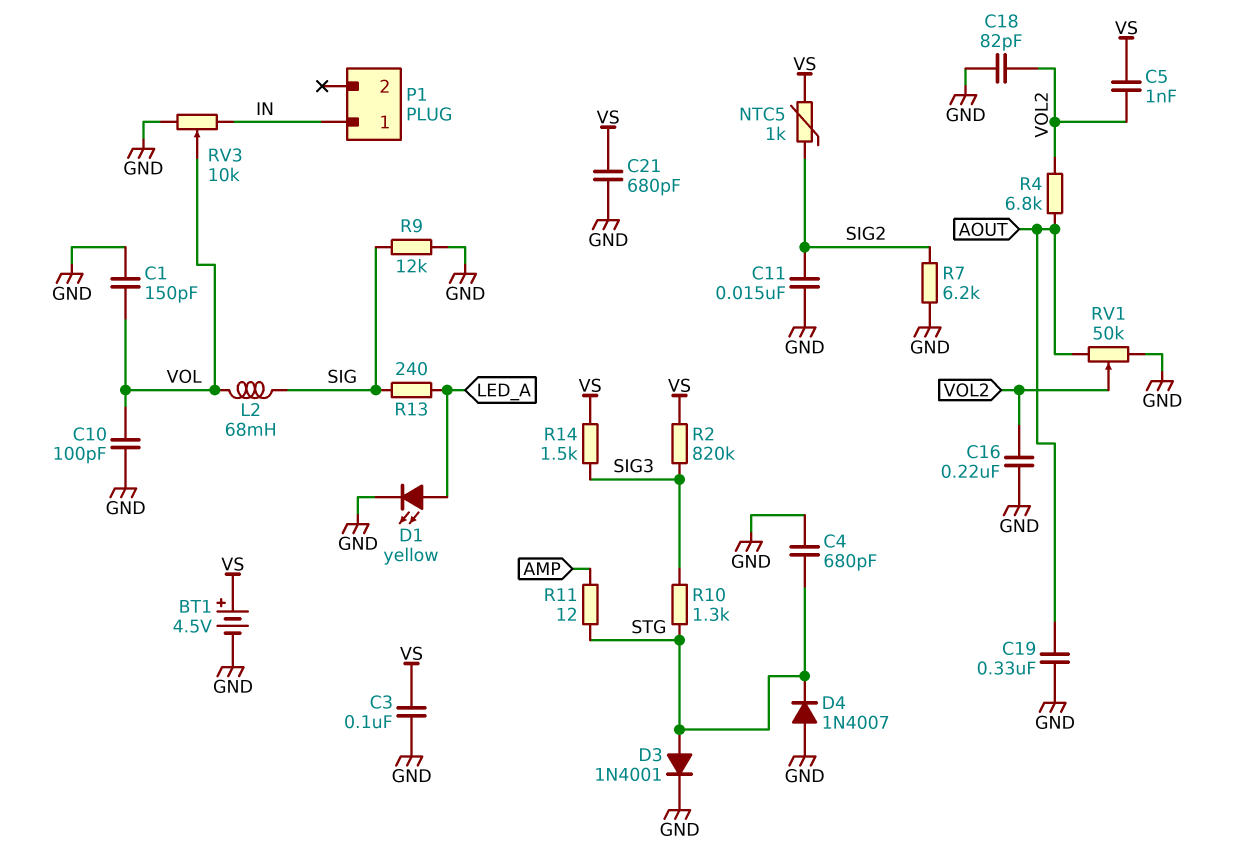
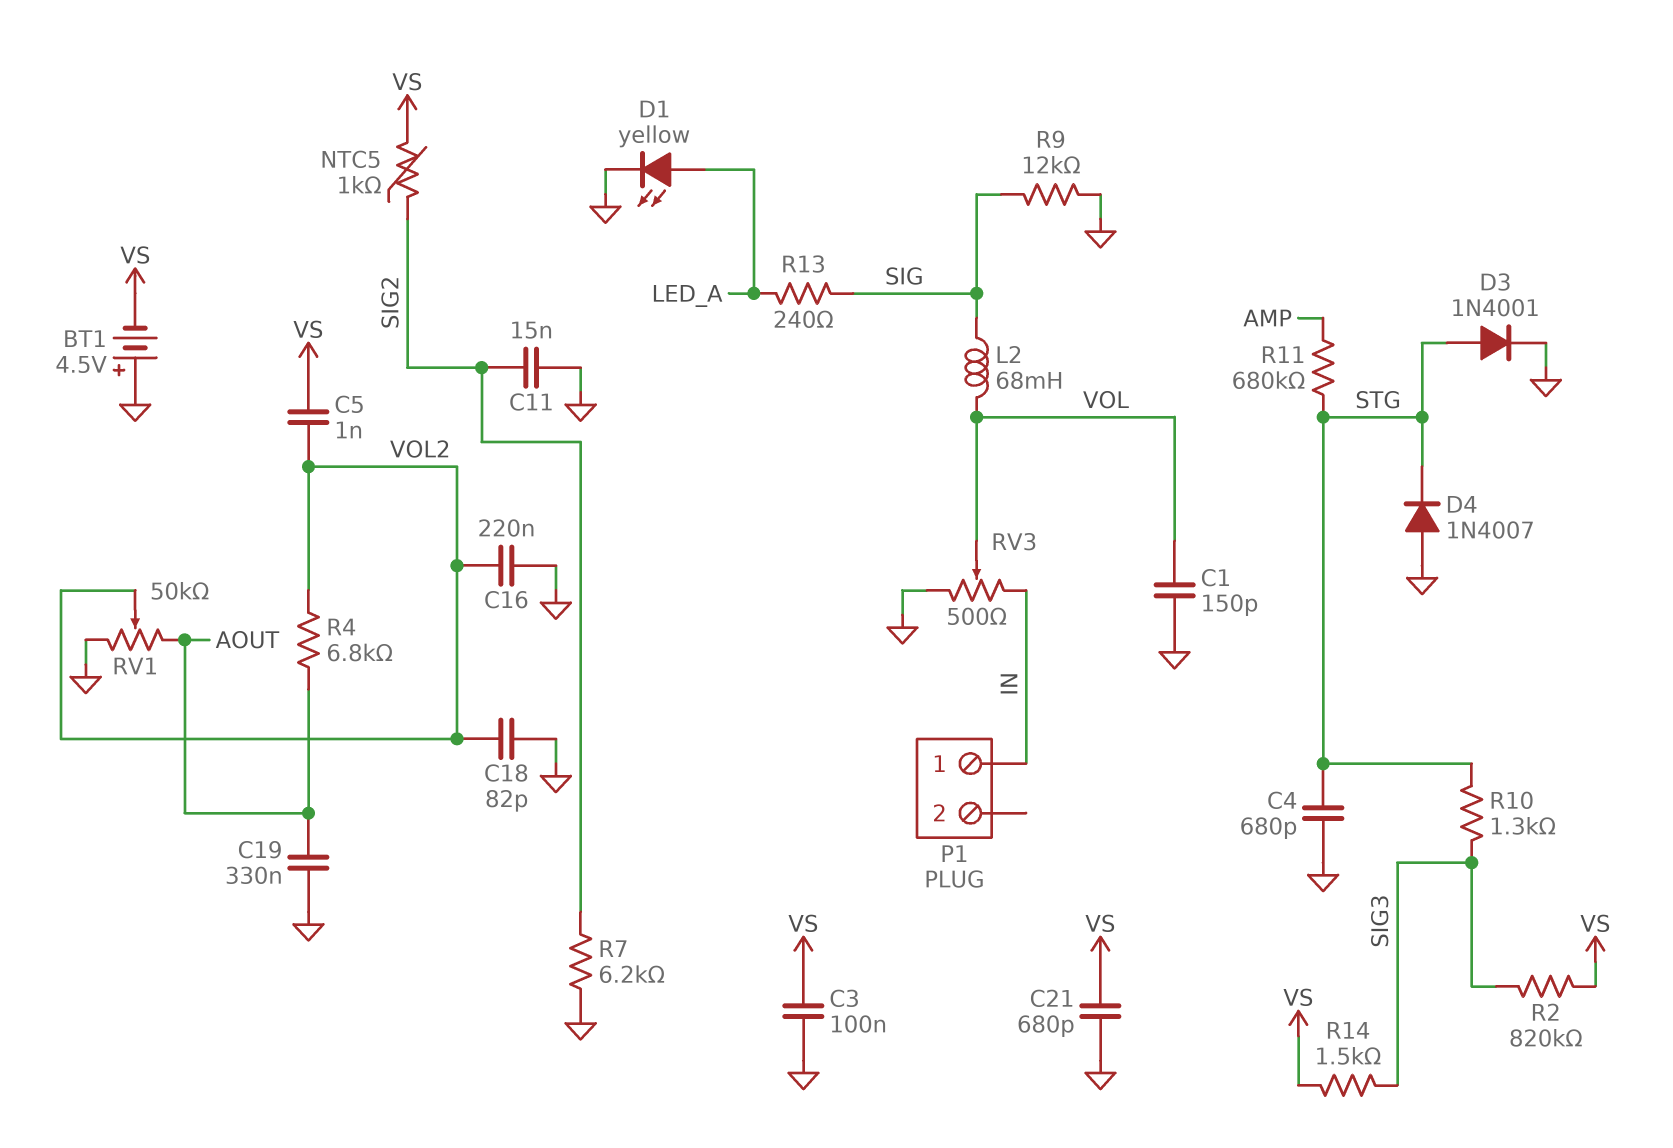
BT1: 4.5V (plus VS, minus GND) -> 4.5V (plus GND, minus VS)
C10: 100pF (GND, VOL) -> none
R11: 12 (AMP, STG) -> 680k (AMP, STG)
RV3: 10k (GND, IN, wiper VOL) -> 500 (GND, IN, wiper VOL)

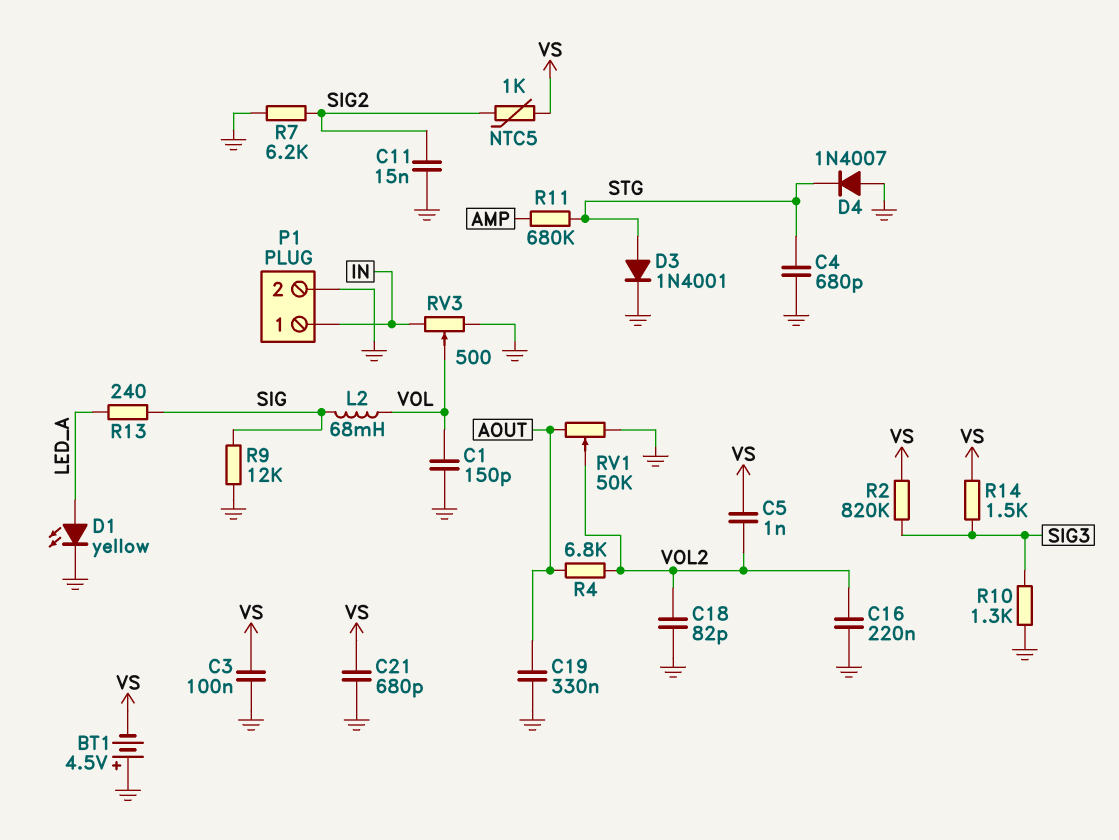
P1 pin 2: none -> GND
R10: 1.3k (SIG3, STG) -> 1.3k (GND, SIG3)

